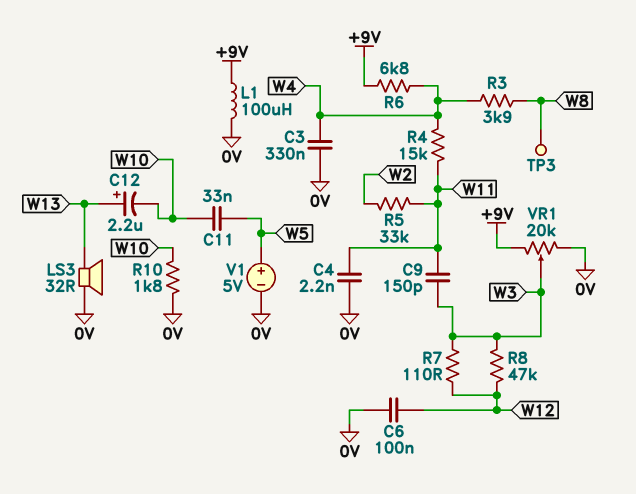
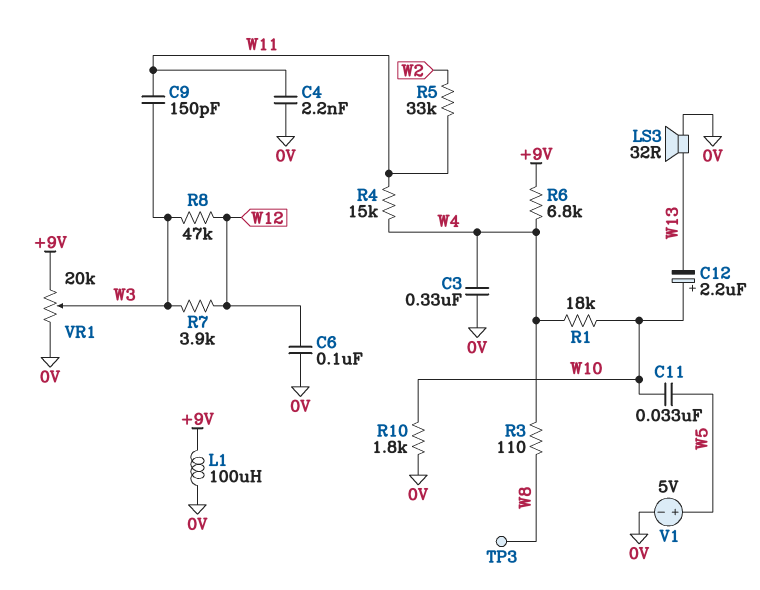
C12: 2.2uF (plus W13, minus W10) -> 2.2uF (plus W10, minus W13)
R1: none -> 18k (W4, W10)
R3: 3.9k (W4, W8) -> 110 (W4, W8)
R7: 110 (W3, W12) -> 3.9k (W3, W12)

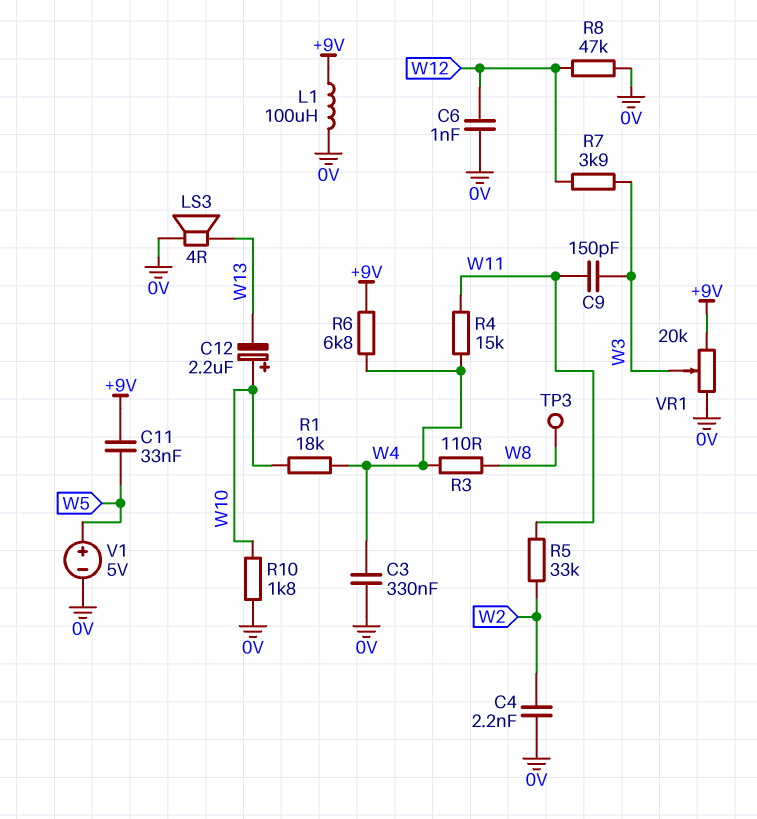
C4: 2.2nF (0V, W11) -> 2.2nF (0V, W2)
C6: 100nF (0V, W12) -> 1nF (0V, W12)
C11: 33nF (W5, W10) -> 33nF (+9V, W5)
LS3: speaker 32R (0V, W13) -> speaker 4R (0V, W13)
R8: 47k (W3, W12) -> 47k (0V, W12)

